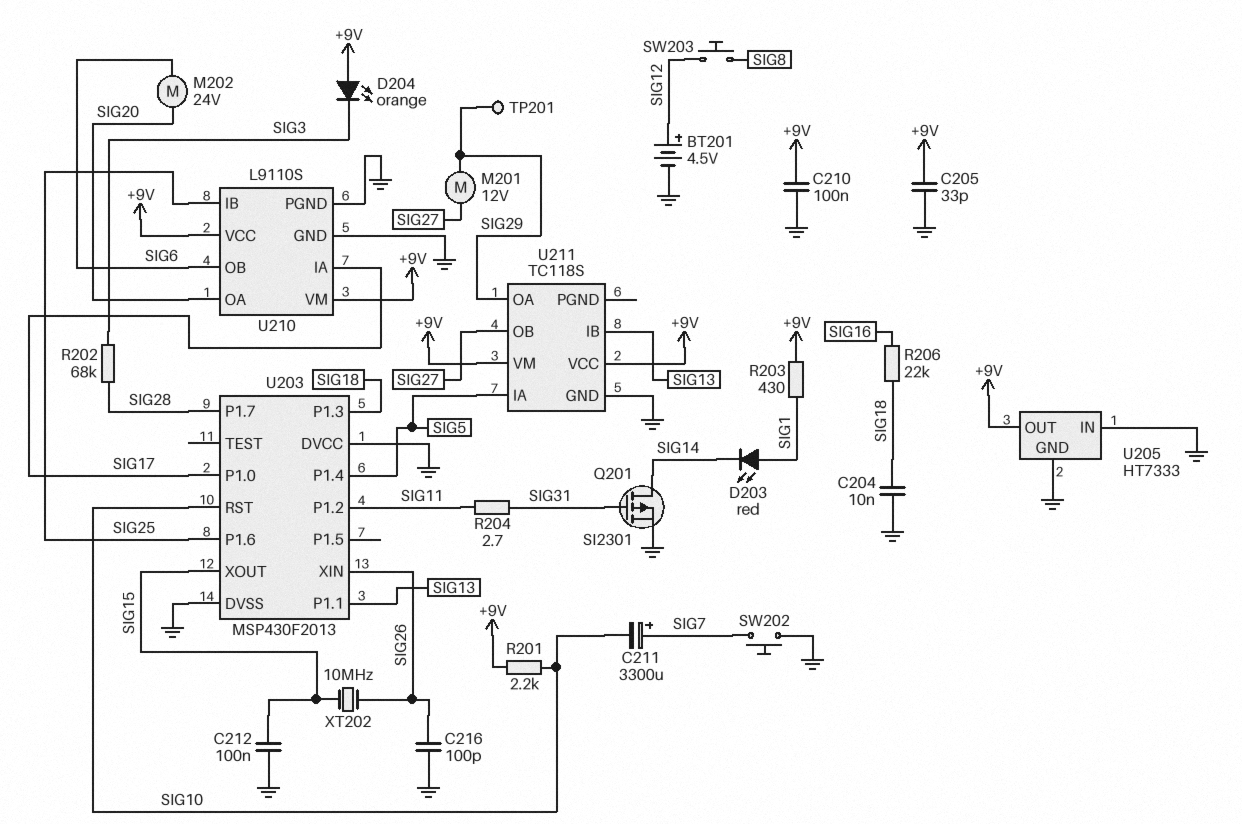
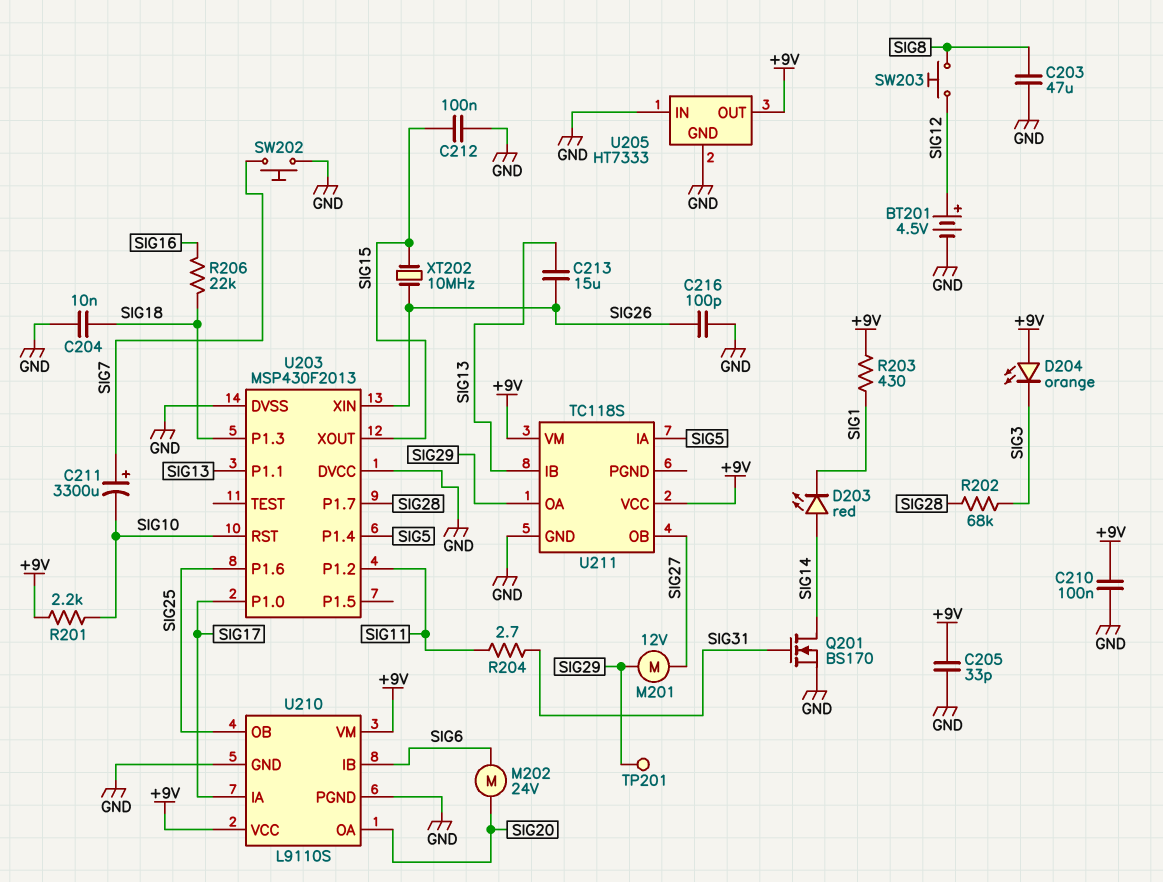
C203: none -> 47uF (GND, SIG8)
C213: none -> 15uF (SIG13, SIG26)
D203: LED red (A SIG1, K SIG14) -> LED red (A SIG14, K SIG1)
Q201: PMOS SI2301 (G SIG31, D SIG14, S GND) -> NMOS BS170 (G SIG31, D SIG14, S GND)
U210 pin IB: SIG25 -> SIG6
U210 pin OB: SIG6 -> SIG25

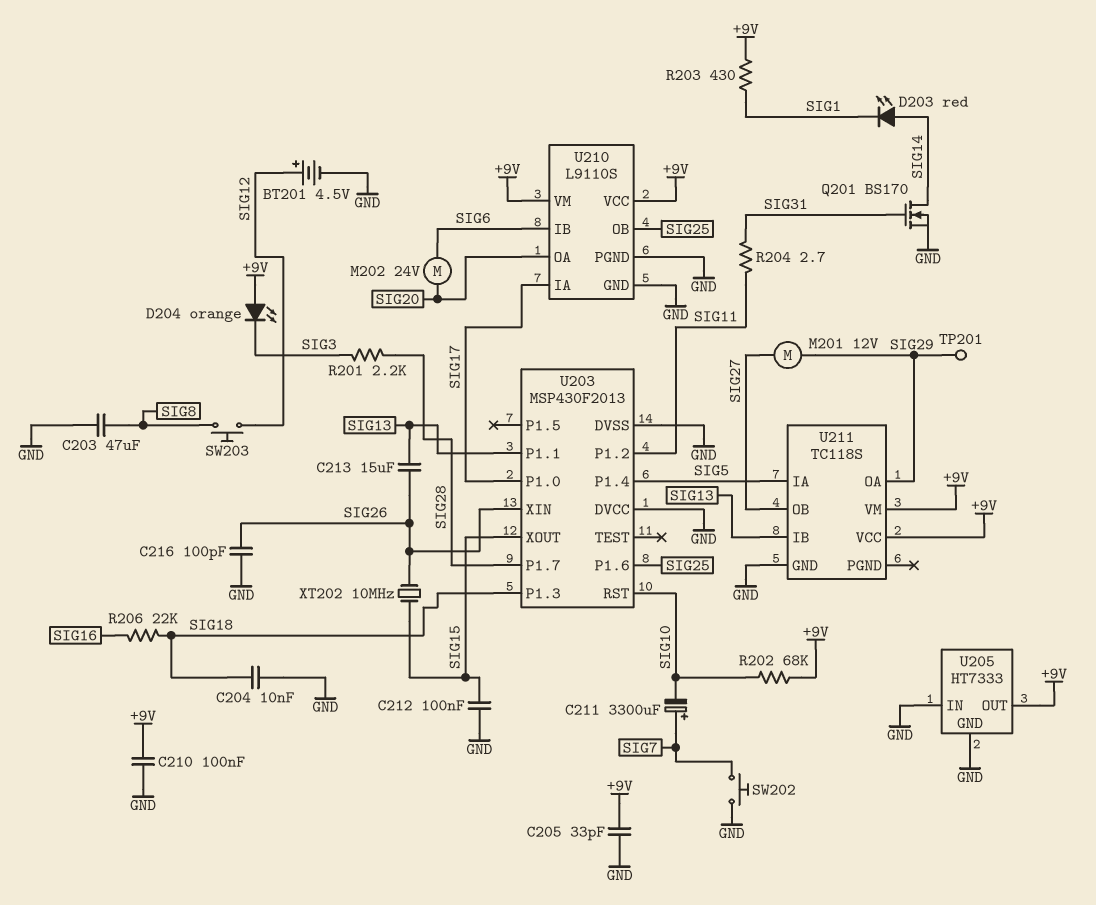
R201: 2.2k (+9V, SIG10) -> 2.2k (SIG3, SIG28)
R202: 68k (SIG3, SIG28) -> 68k (+9V, SIG10)

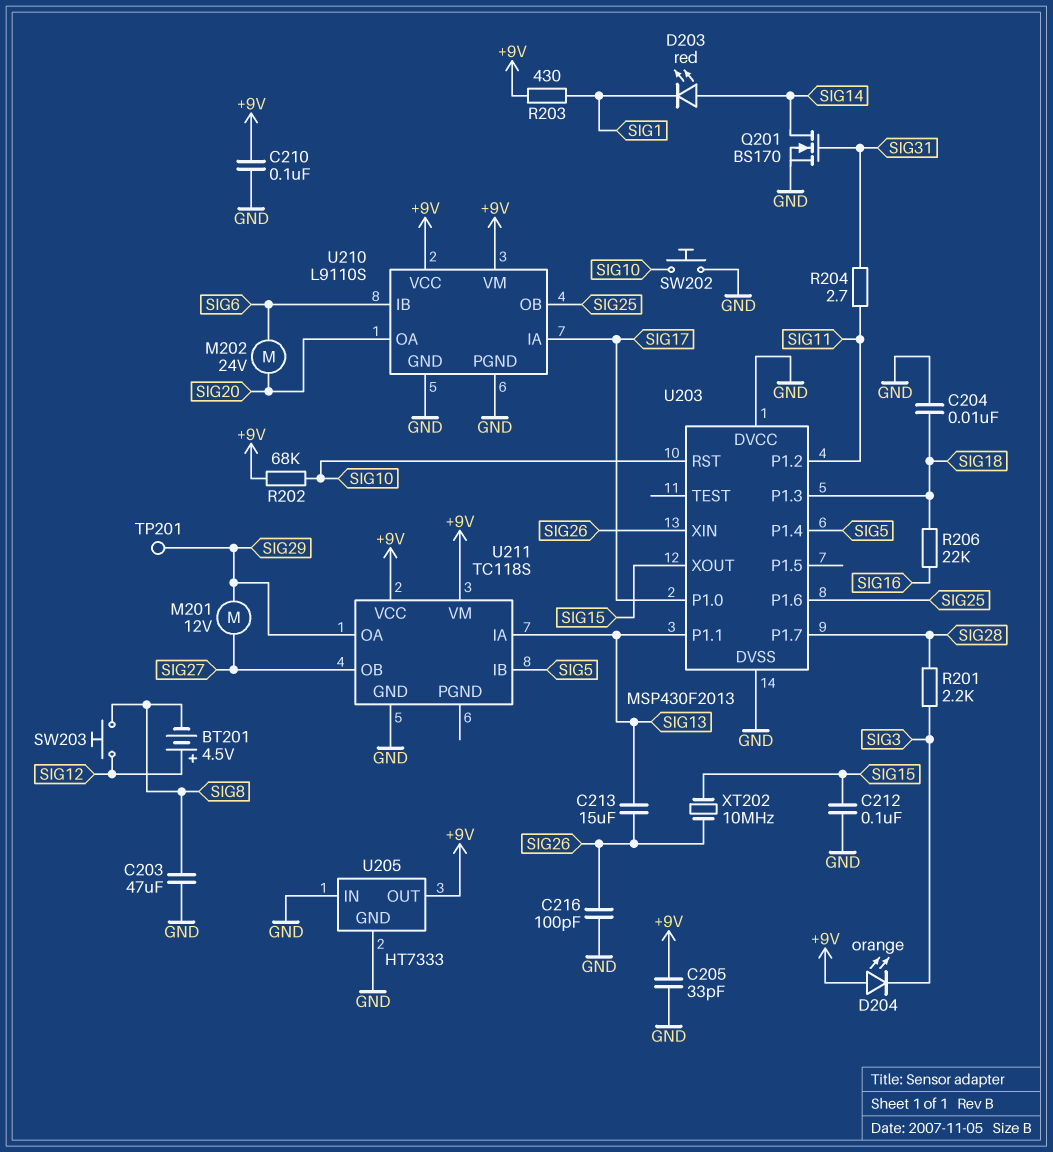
BT201: 4.5V (plus SIG12, minus GND) -> 4.5V (plus SIG12, minus SIG8)
C211: 3300uF (plus SIG7, minus SIG10) -> none
SW202: button (GND, SIG7) -> button (GND, SIG10)
U211 pin IA: SIG5 -> SIG13
U211 pin IB: SIG13 -> SIG5

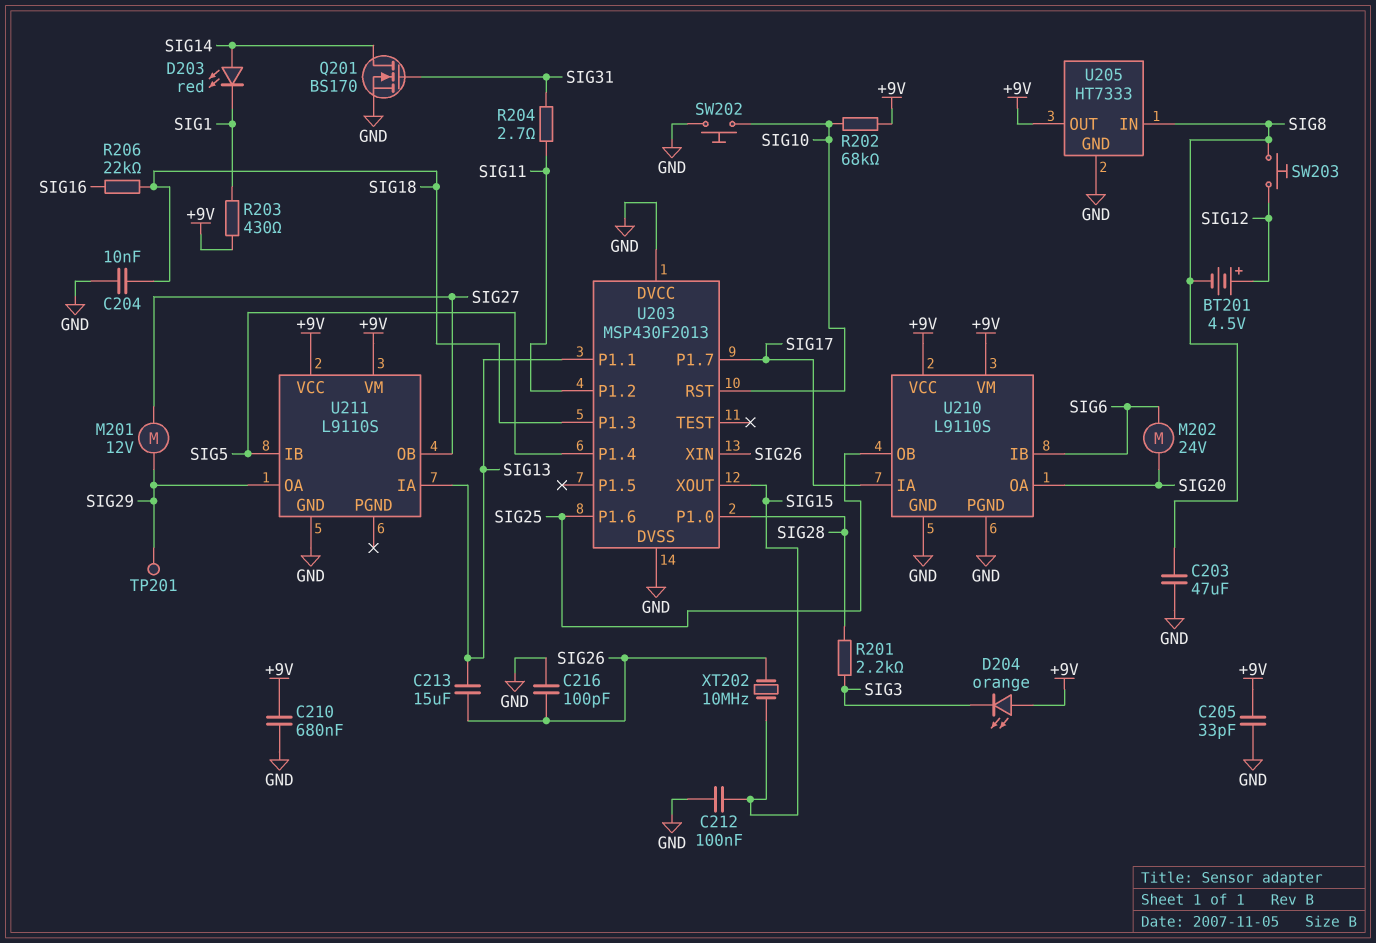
C210: 100nF (+9V, GND) -> 680nF (+9V, GND)
U203 pin P1.0: SIG17 -> SIG28
U203 pin P1.7: SIG28 -> SIG17
U205 pin IN: GND -> SIG8
U211: TC118S -> L9110S

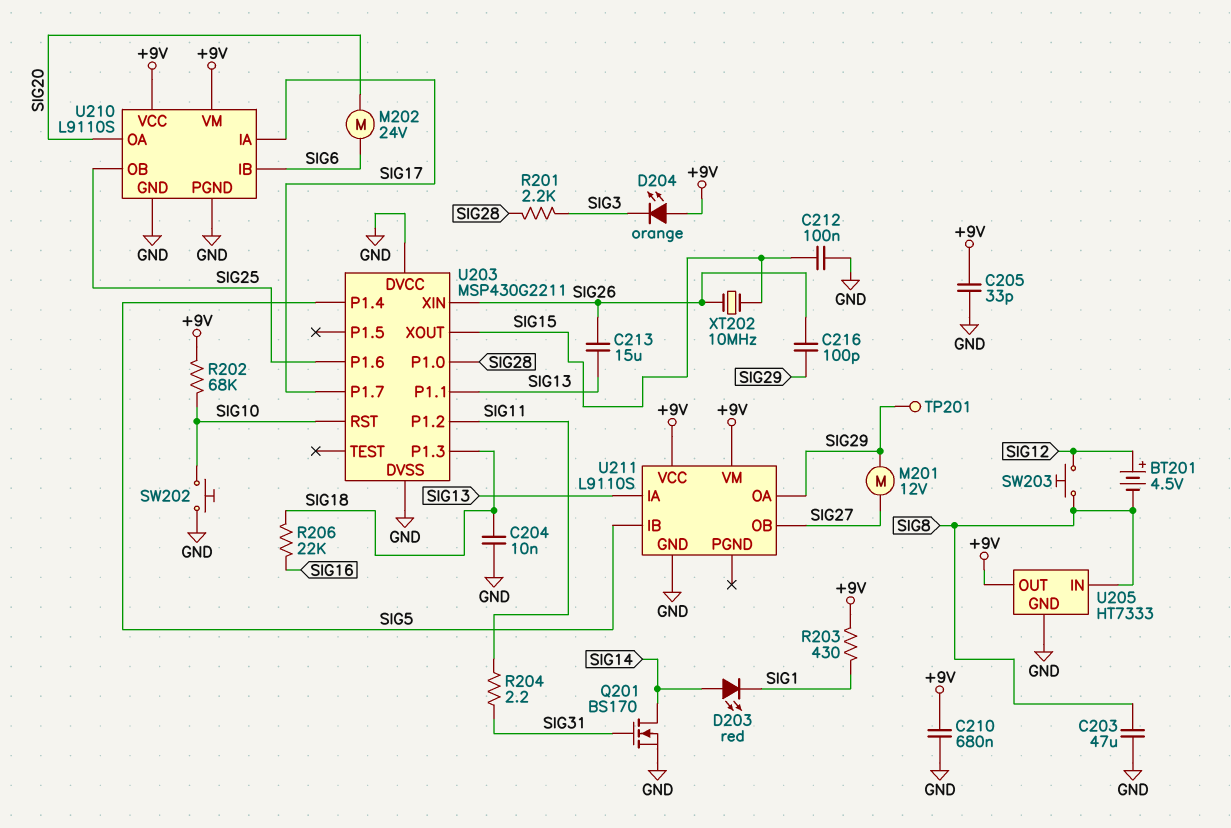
C216: 100pF (GND, SIG26) -> 100pF (SIG26, SIG29)
R204: 2.7 (SIG11, SIG31) -> 2.2 (SIG11, SIG31)
U203: MSP430F2013 -> MSP430G2211

